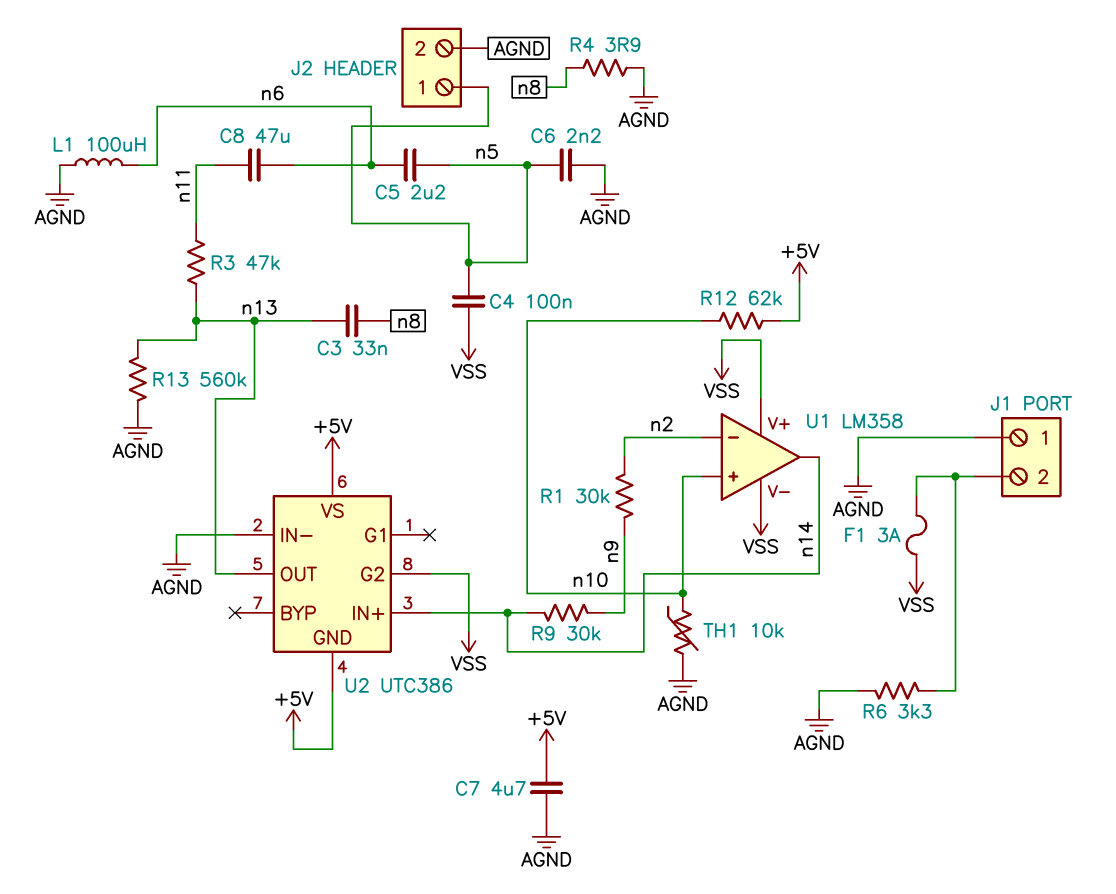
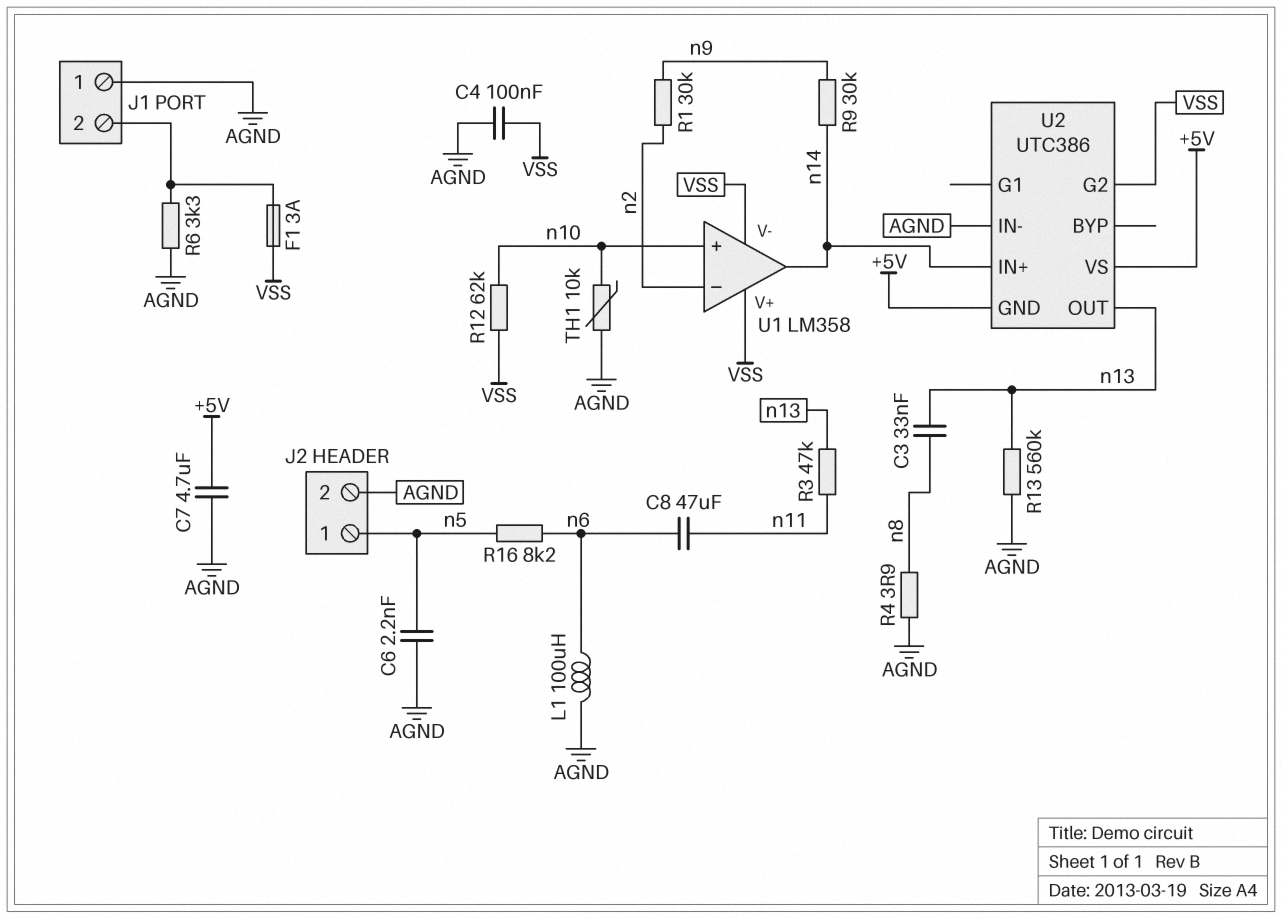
C4: 100nF (VSS, n5) -> 100nF (AGND, VSS)
C5: 2.2uF (n5, n6) -> none
R12: 62k (+5V, n10) -> 62k (VSS, n10)
R16: none -> 8.2k (n5, n6)

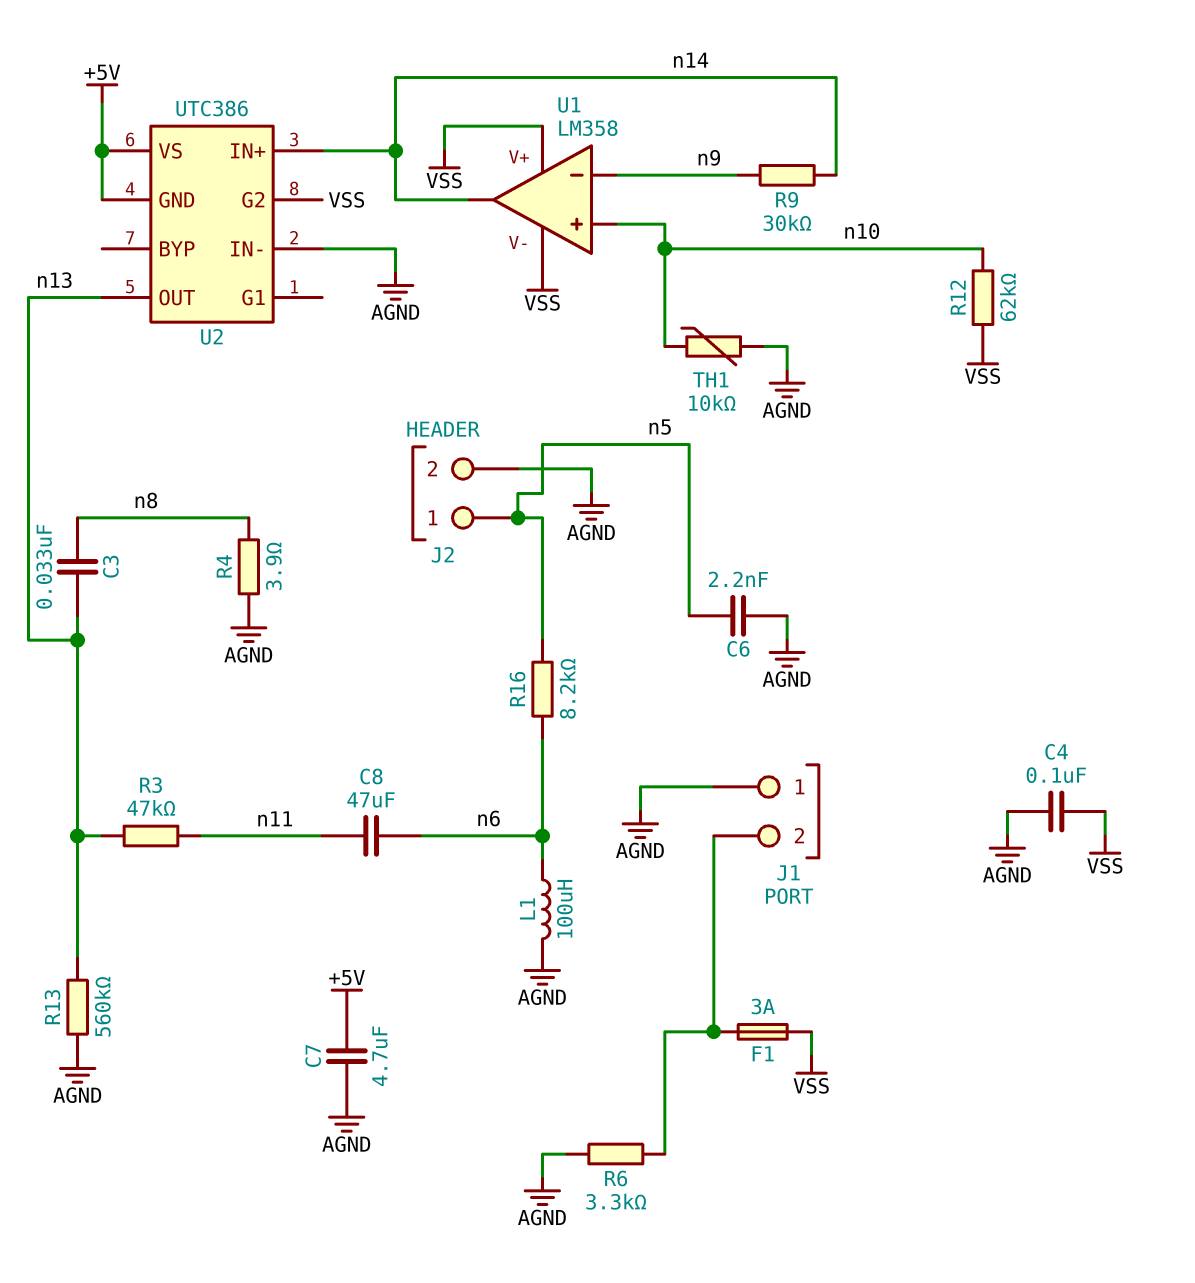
R1: 30k (n2, n9) -> none
U1 pin in-: n2 -> n9

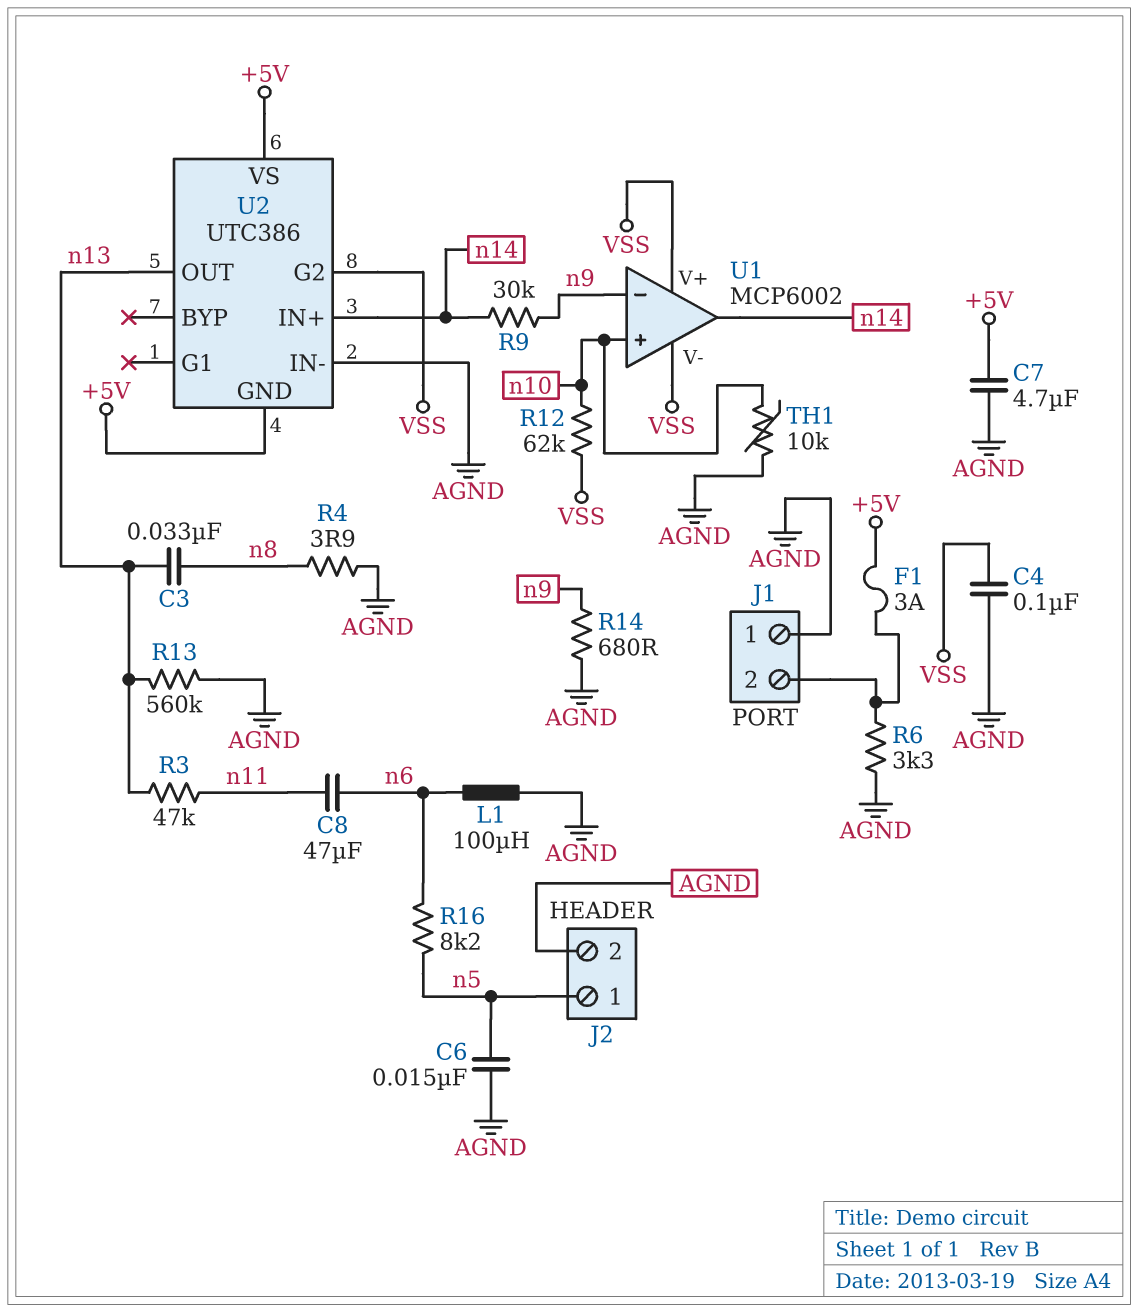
C6: 2.2nF (AGND, n5) -> 15nF (AGND, n5)
F1: 3A (J1/2, VSS) -> 3A (+5V, J1/2)
R14: none -> 680 (AGND, n9)
U1: LM358 -> MCP6002

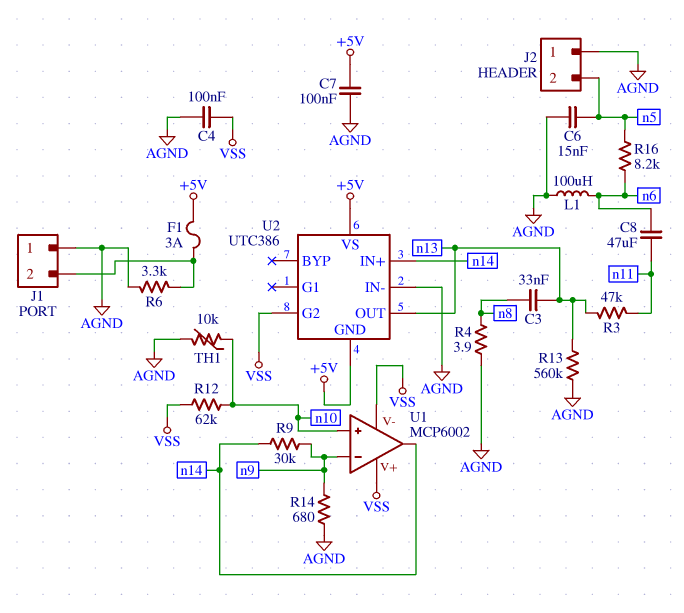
C7: 4.7uF (+5V, AGND) -> 100nF (+5V, AGND)
J2 pin 1: n5 -> AGND
J2 pin 2: AGND -> n5

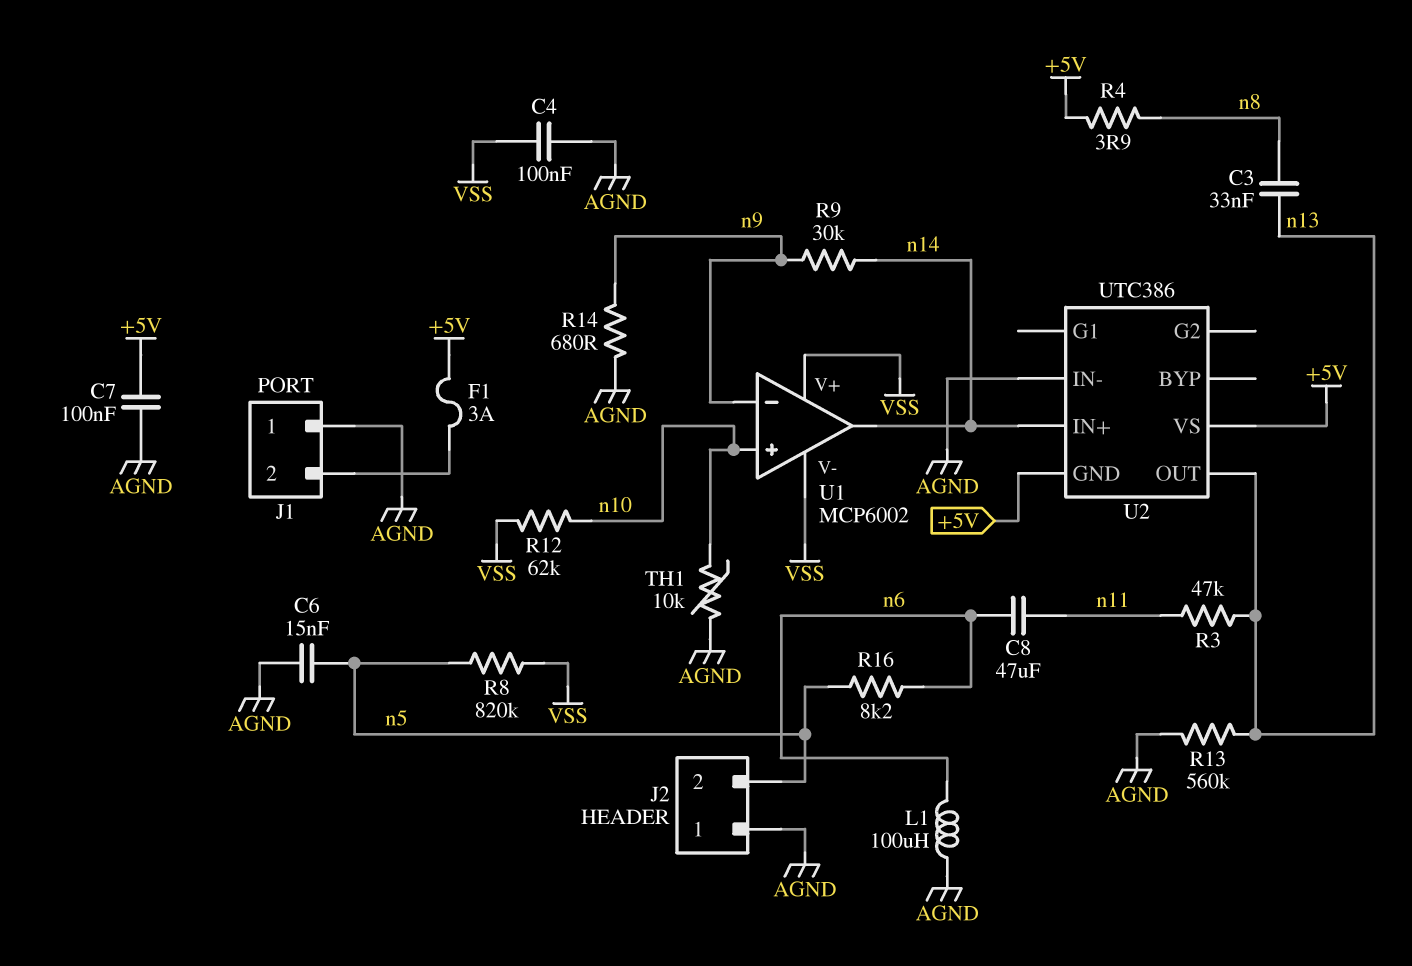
R4: 3.9 (AGND, n8) -> 3.9 (+5V, n8)
R6: 3.3k (AGND, J1/2) -> none
R8: none -> 820k (VSS, n5)
U2 pin G2: VSS -> none

